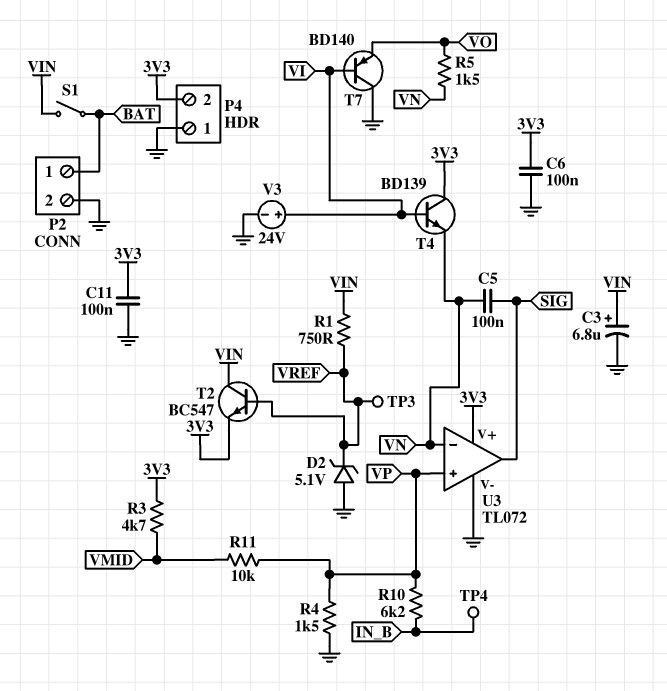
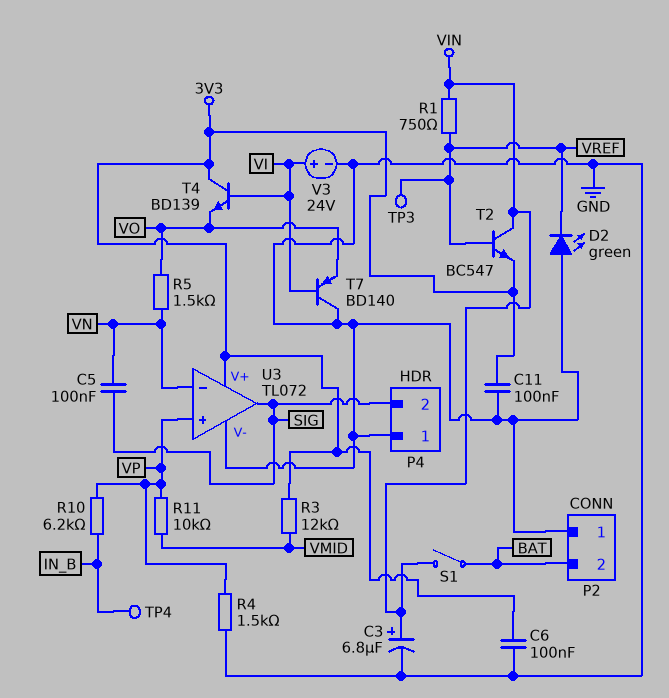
D2: zener 5.1V (A GND, K VREF) -> LED green (A GND, K VREF)
P2 pin 1: BAT -> GND
P2 pin 2: GND -> BAT
P4 pin 2: 3V3 -> SIG
R3: 4.7k (3V3, VMID) -> 12k (3V3, VMID)
T4: NPN BD139 (B VI, C 3V3, E VN) -> NPN BD139 (B VI, C 3V3, E VO)

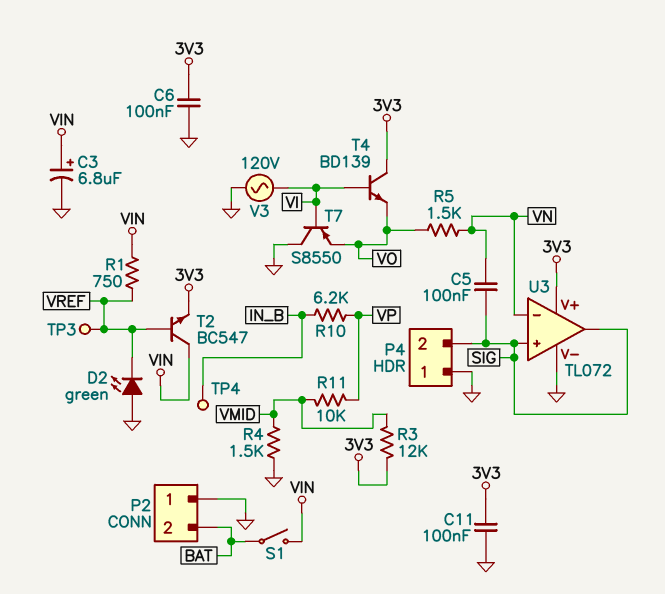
R4: 1.5k (GND, VP) -> 1.5k (GND, VMID)
T7: PNP BD140 (B VI, C GND, E VO) -> PNP S8550 (B VI, C GND, E VO)
U3 pin in+: VP -> SIG
V3: 24V (plus VI, minus GND) -> AC 120V (GND, VI)

